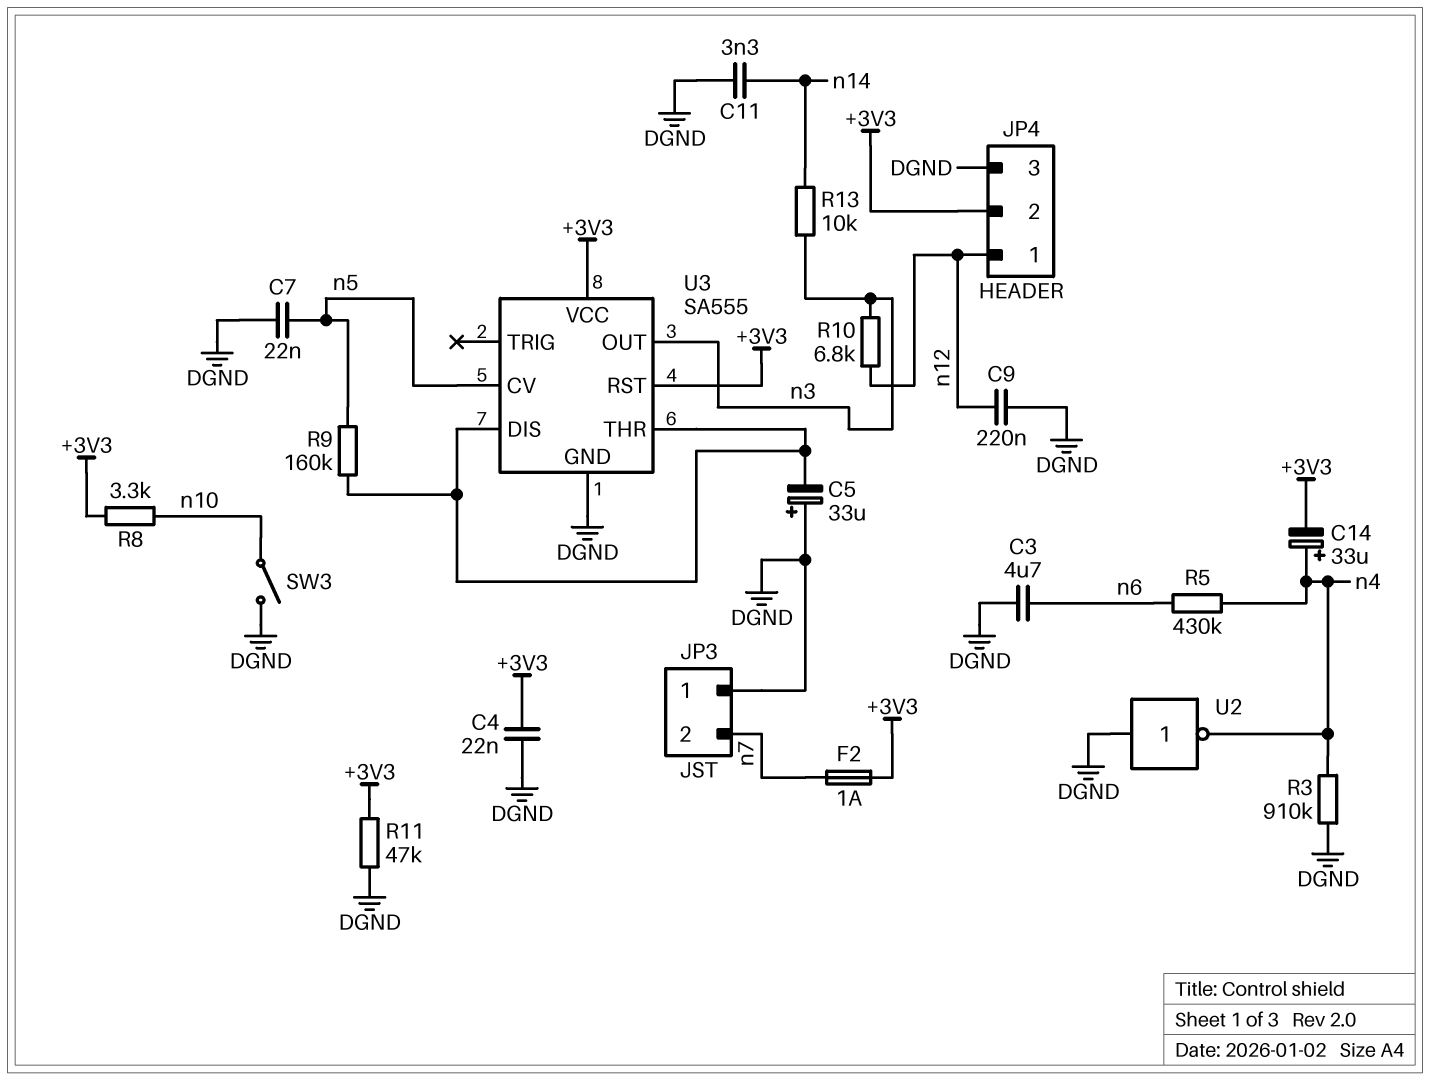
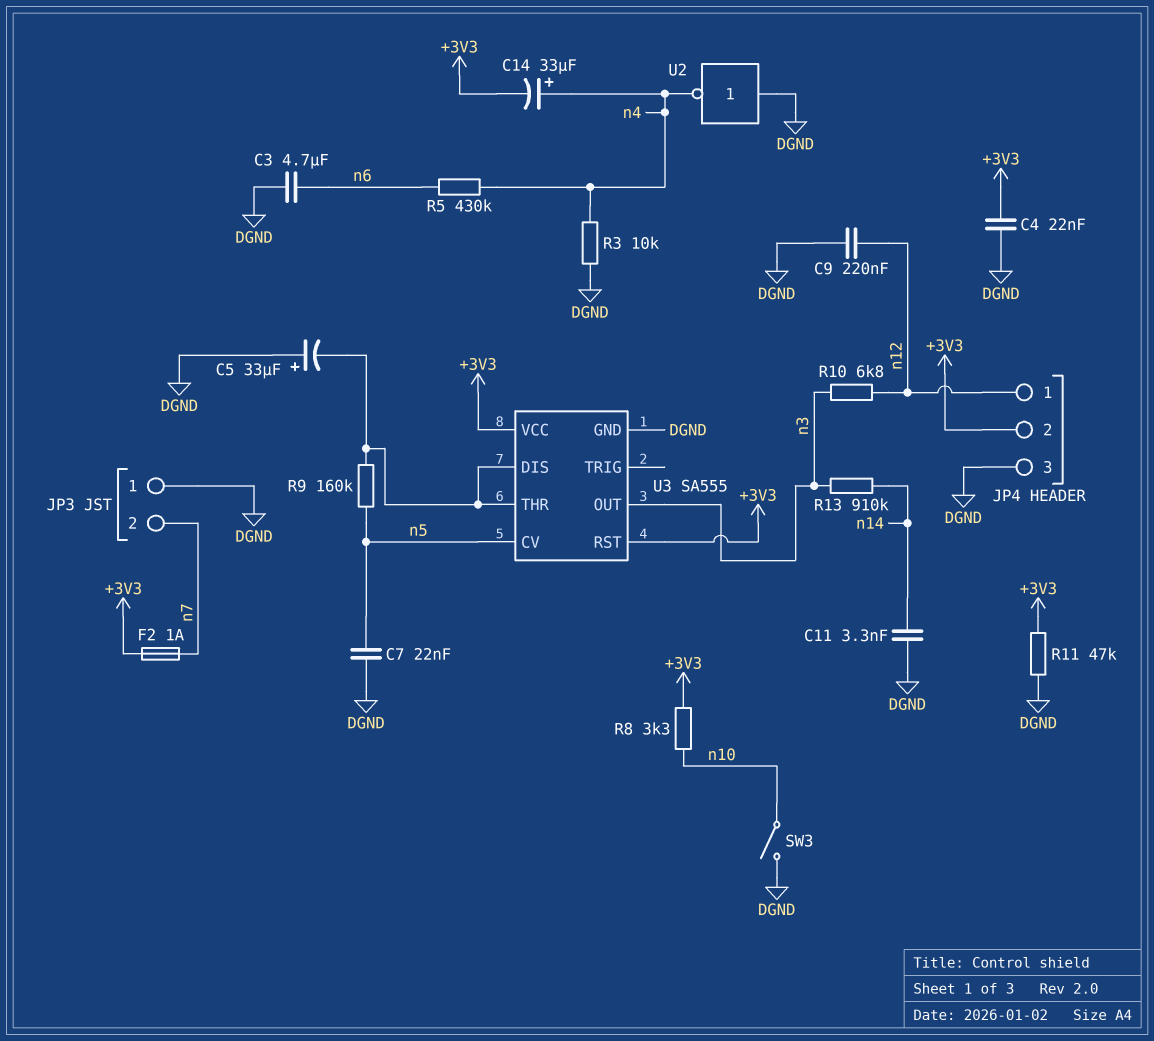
R3: 910k (DGND, n4) -> 10k (DGND, n4)
R13: 10k (n3, n14) -> 910k (n3, n14)

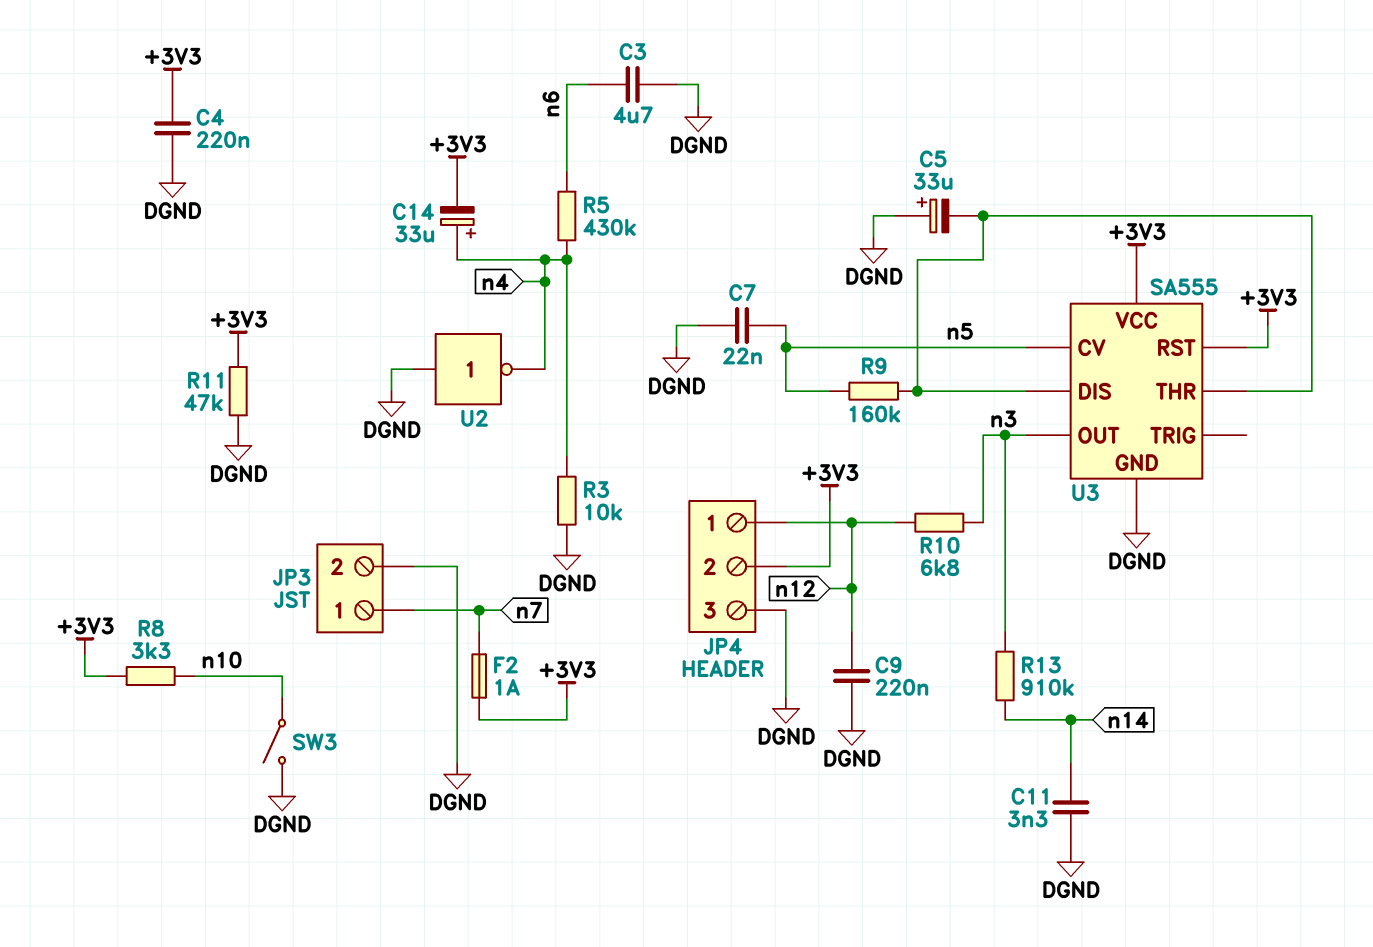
C4: 22nF (+3V3, DGND) -> 220nF (+3V3, DGND)
JP3 pin 1: DGND -> n7
JP3 pin 2: n7 -> DGND

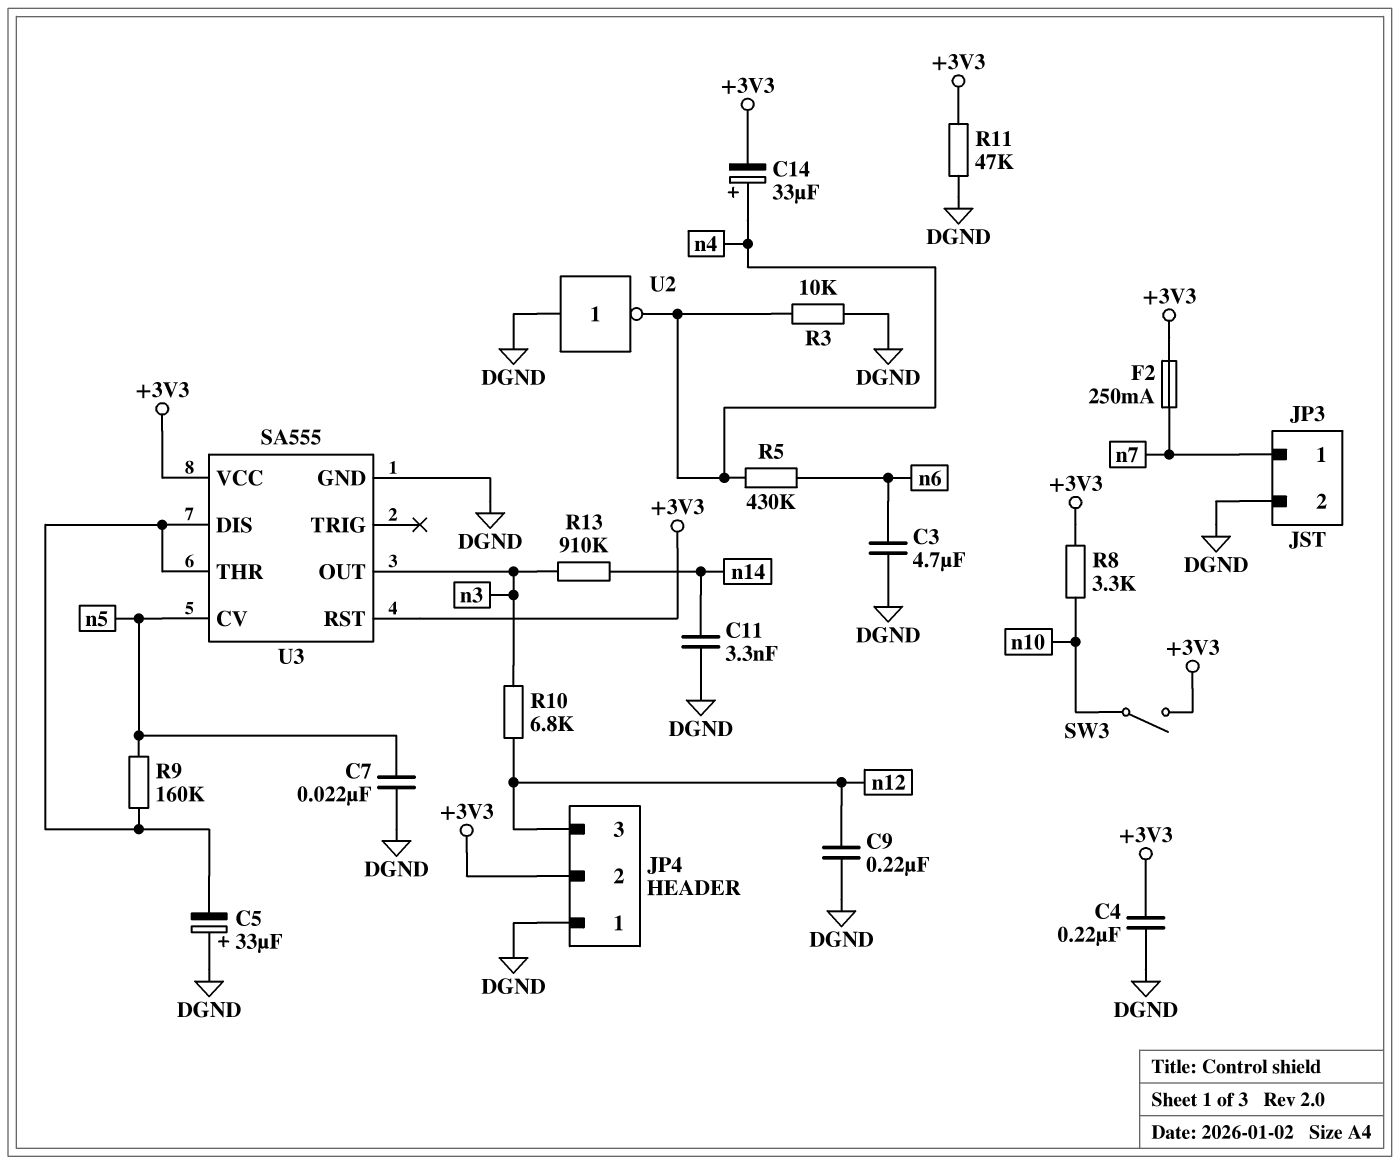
F2: 1A (+3V3, n7) -> 250mA (+3V3, n7)
JP4 pin 1: n12 -> DGND
JP4 pin 3: DGND -> n12
SW3: switch (DGND, n10) -> switch (+3V3, n10)

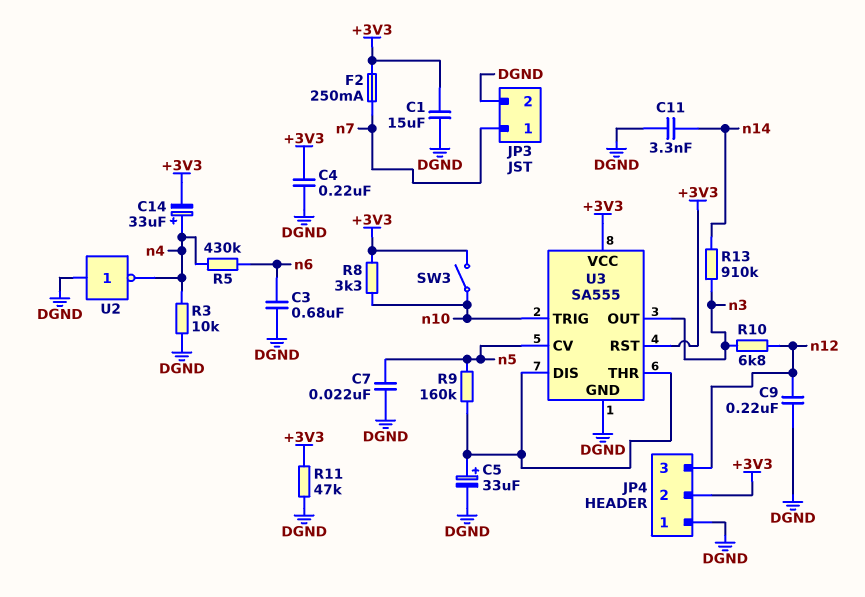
C1: none -> 15uF (+3V3, DGND)
C3: 4.7uF (DGND, n6) -> 680nF (DGND, n6)
C5: 33uF (plus DGND, minus U3/DIS) -> 33uF (plus U3/DIS, minus DGND)
U3 pin TRIG: none -> n10

